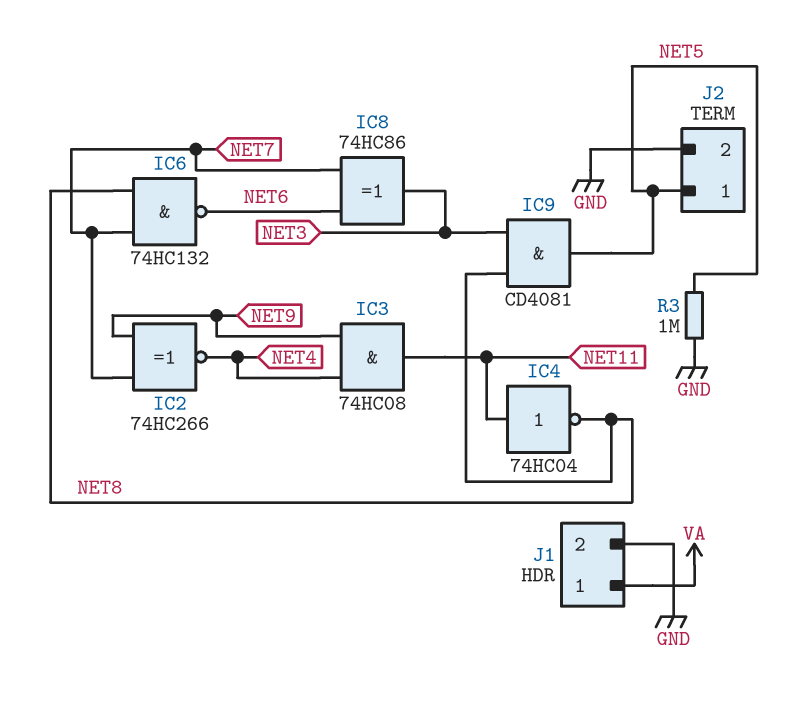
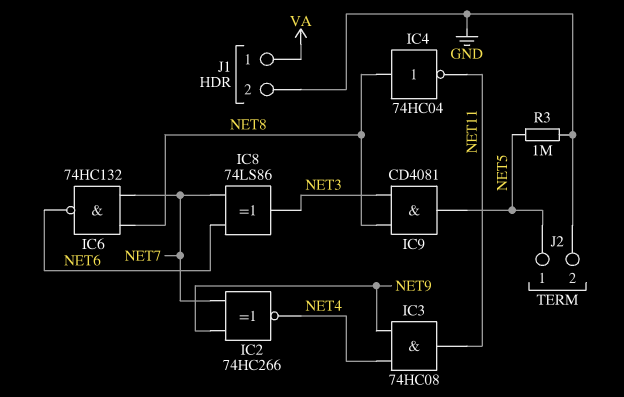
IC4: NOT 74HC04 (in NET11, out NET8) -> NOT 74HC04 (in NET8, out NET11)
IC8: XOR 74HC86 (in NET6, in NET7, out NET3) -> XOR 74LS86 (in NET6, in NET7, out NET3)

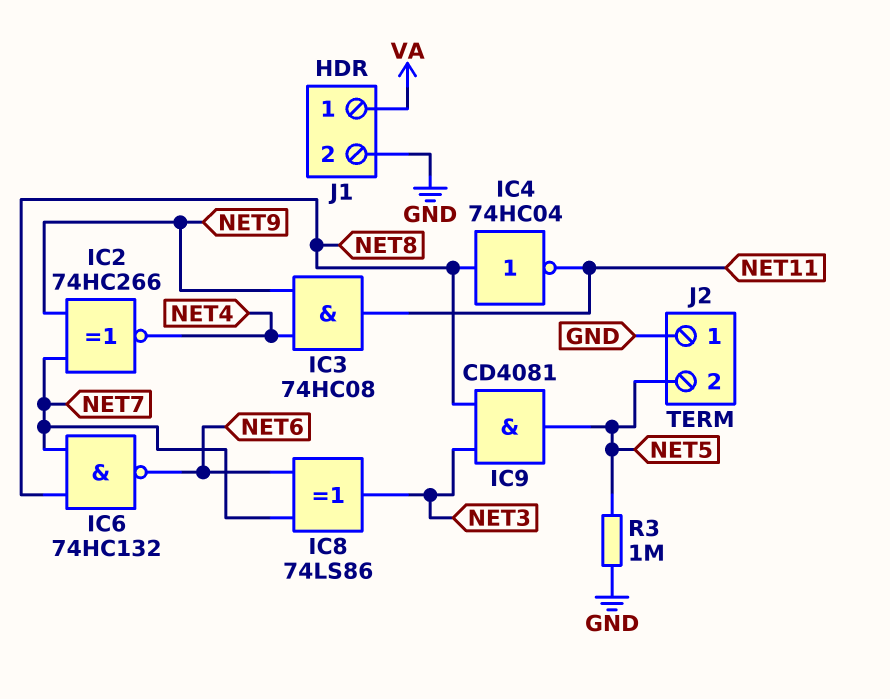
J2 pin 1: NET5 -> GND
J2 pin 2: GND -> NET5

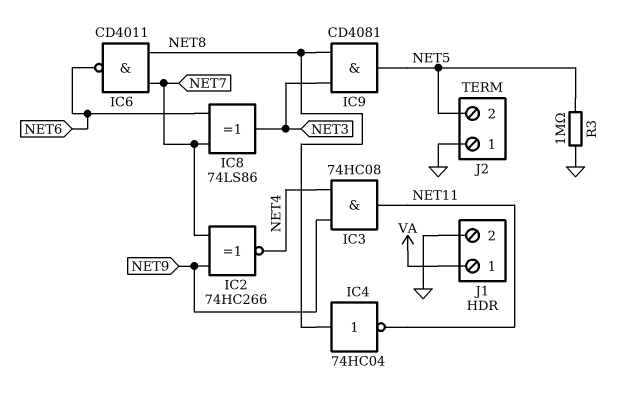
IC6: NAND 74HC132 (in NET7, in NET8, out NET6) -> NAND CD4011 (in NET7, in NET8, out NET6)

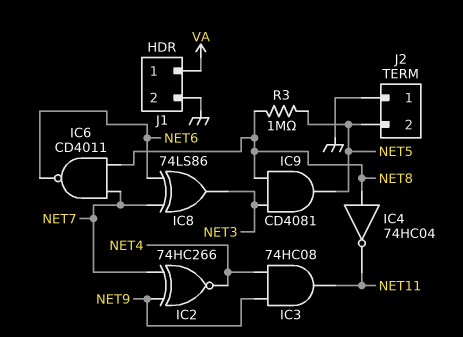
R3: 1M (GND, NET5) -> 1M (NET5, NET8)

